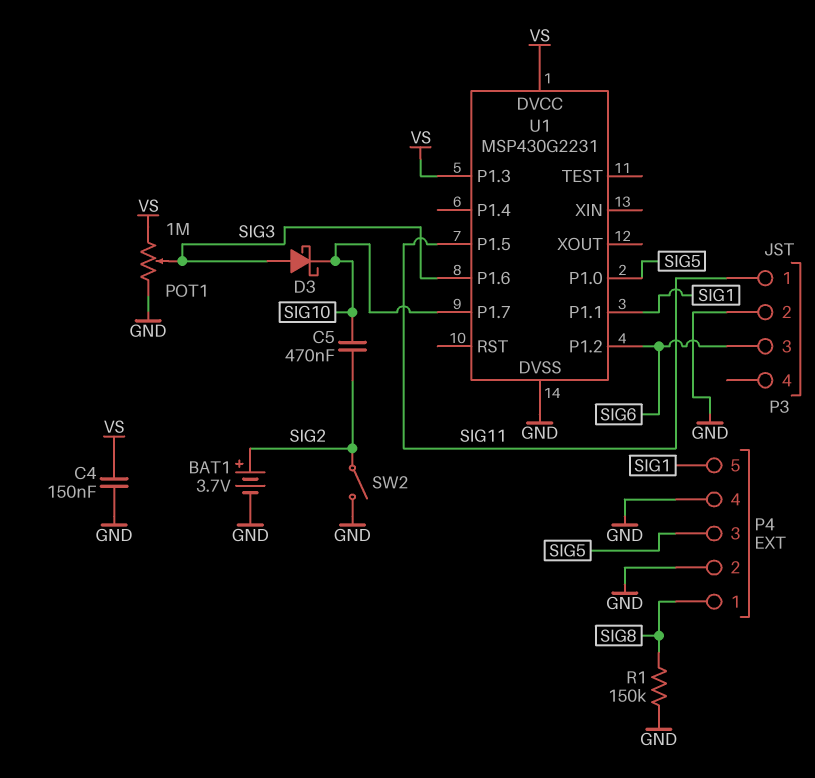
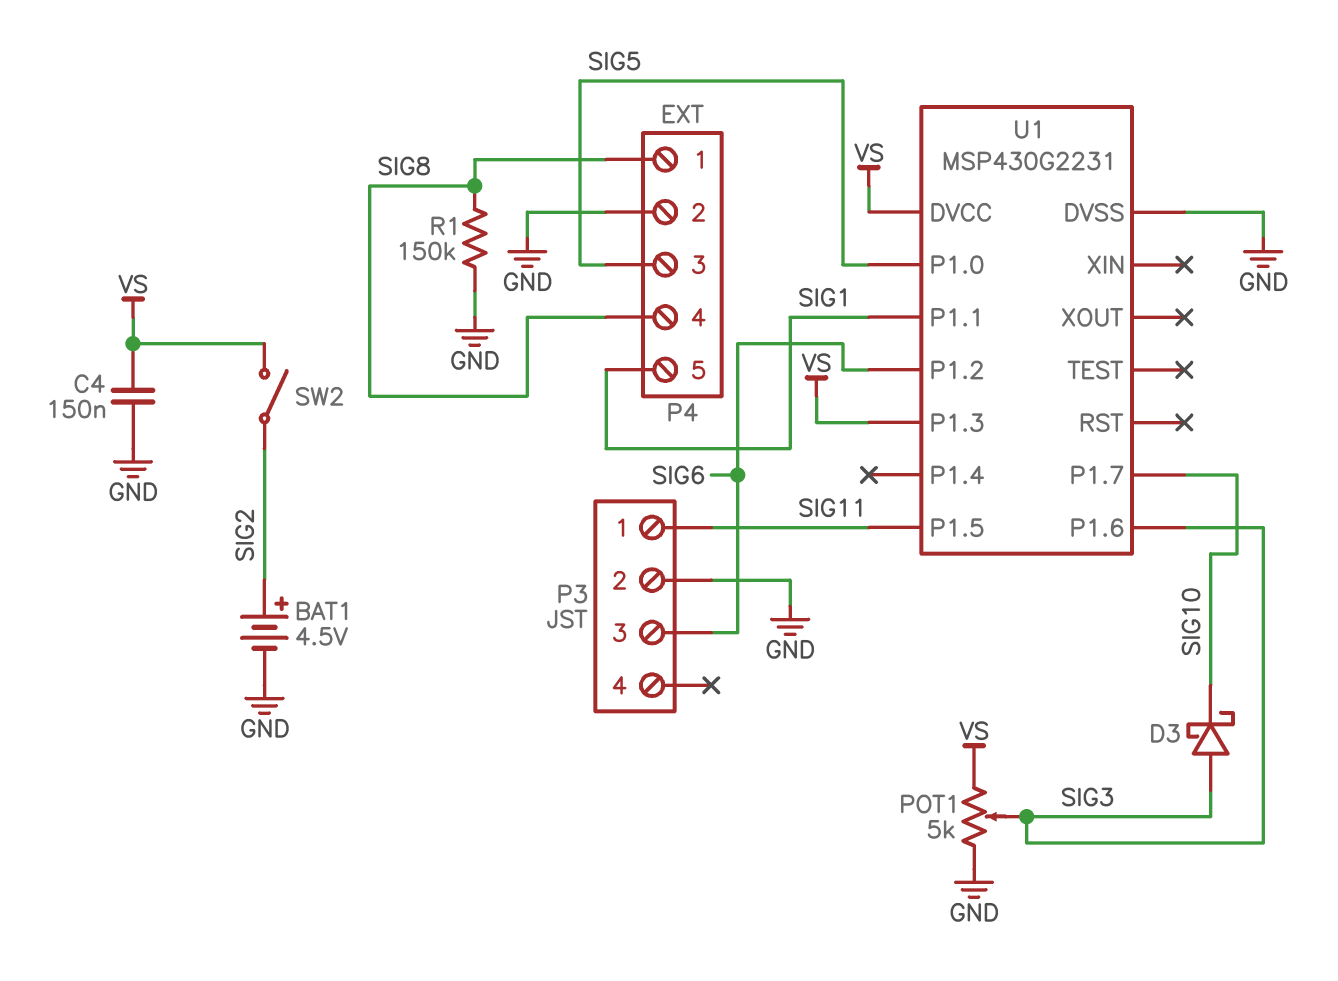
BAT1: 3.7V (plus SIG2, minus GND) -> 4.5V (plus SIG2, minus GND)
C5: 470nF (SIG2, SIG10) -> none
P4 pin 4: GND -> SIG8
POT1: 1M (GND, VS, wiper SIG3) -> 5k (GND, VS, wiper SIG3)
SW2: switch (GND, SIG2) -> switch (SIG2, VS)

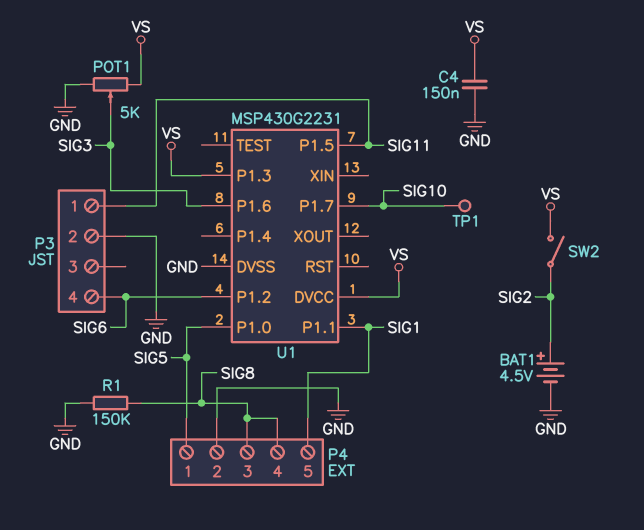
D3: schottky (A SIG3, K SIG10) -> none
P3 pin 3: SIG6 -> none
P3 pin 4: none -> SIG6
P4 pin 1: SIG8 -> SIG5
P4 pin 3: SIG5 -> SIG8
TP1: none -> test point (SIG10)

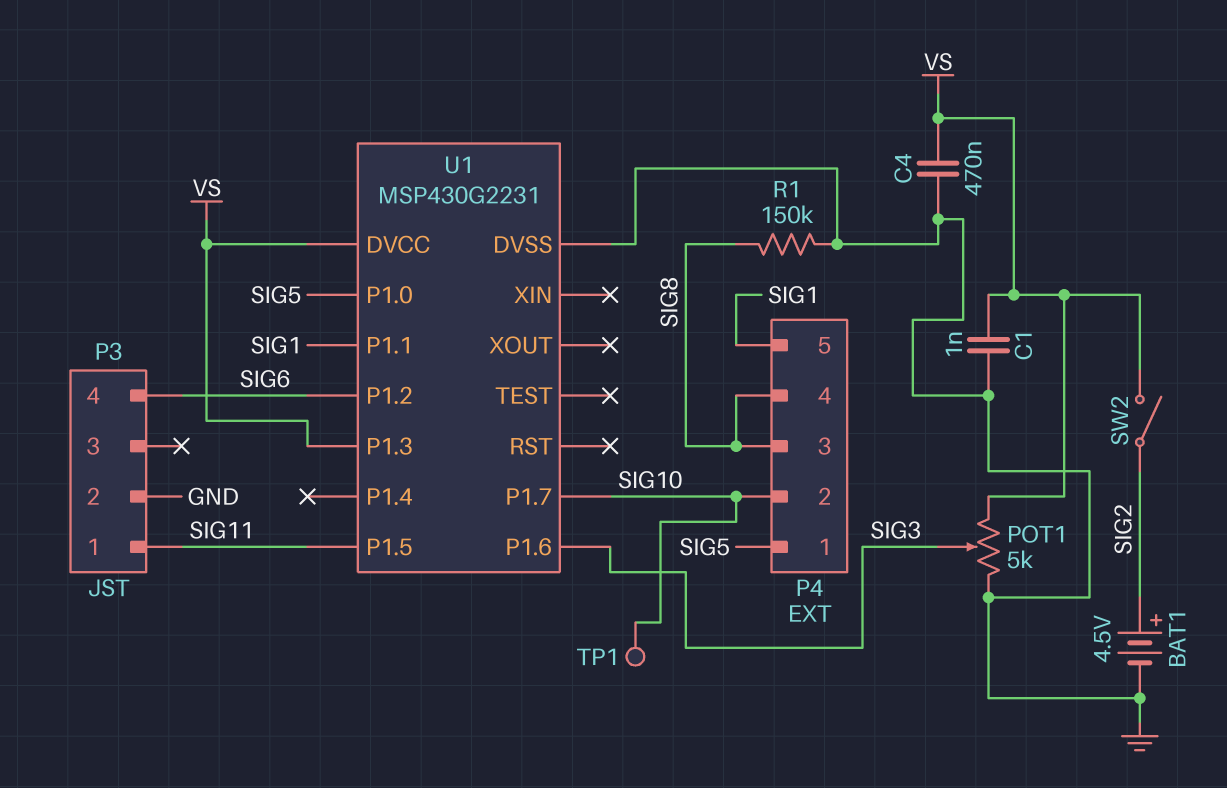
C1: none -> 1nF (GND, VS)
C4: 150nF (GND, VS) -> 470nF (GND, VS)
P4 pin 2: GND -> SIG10

